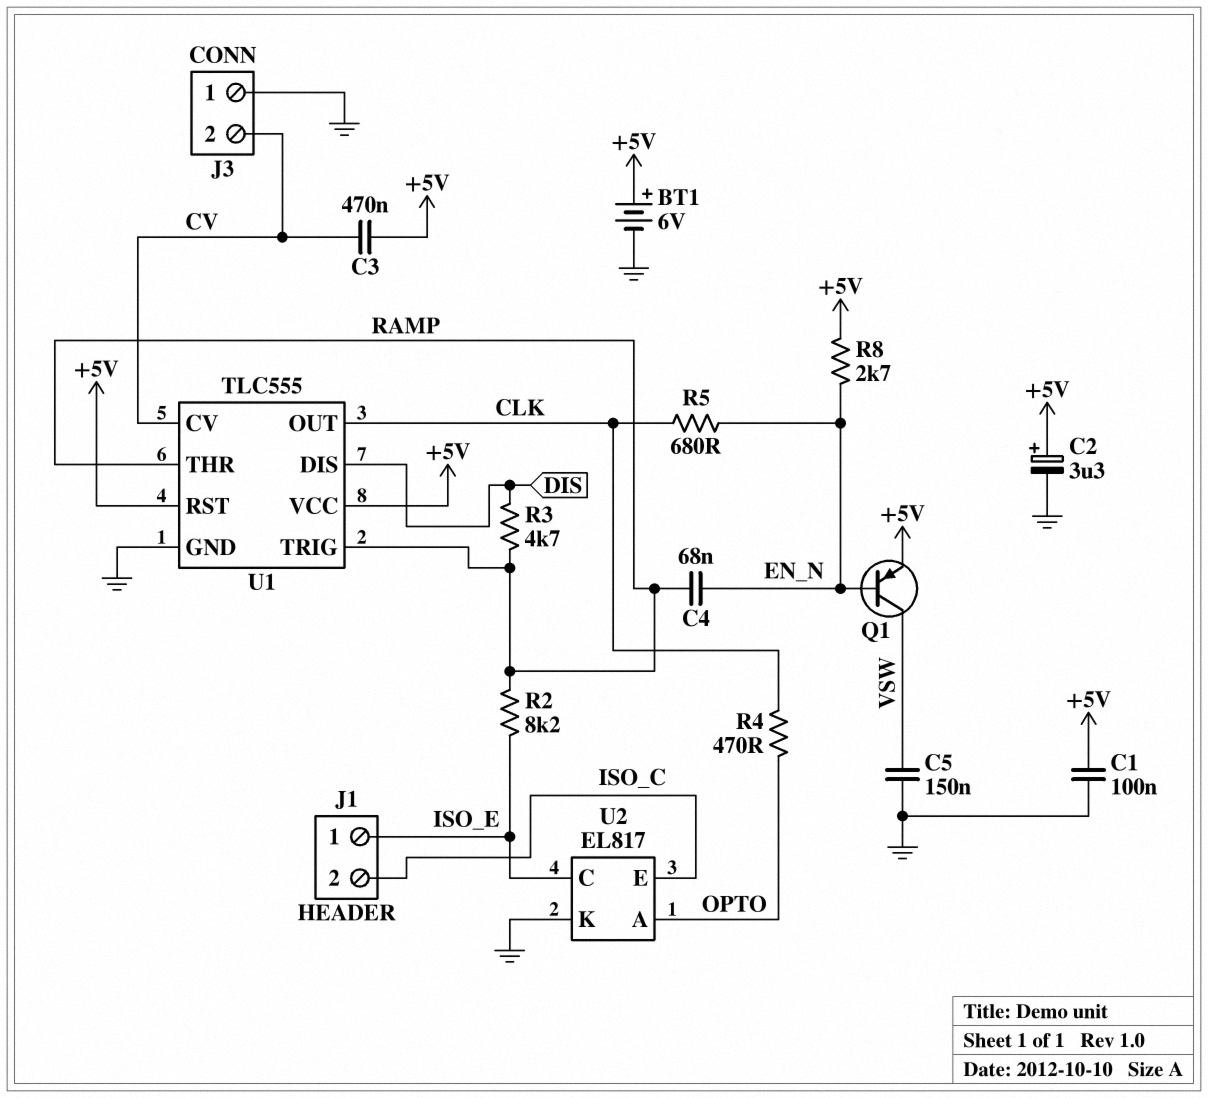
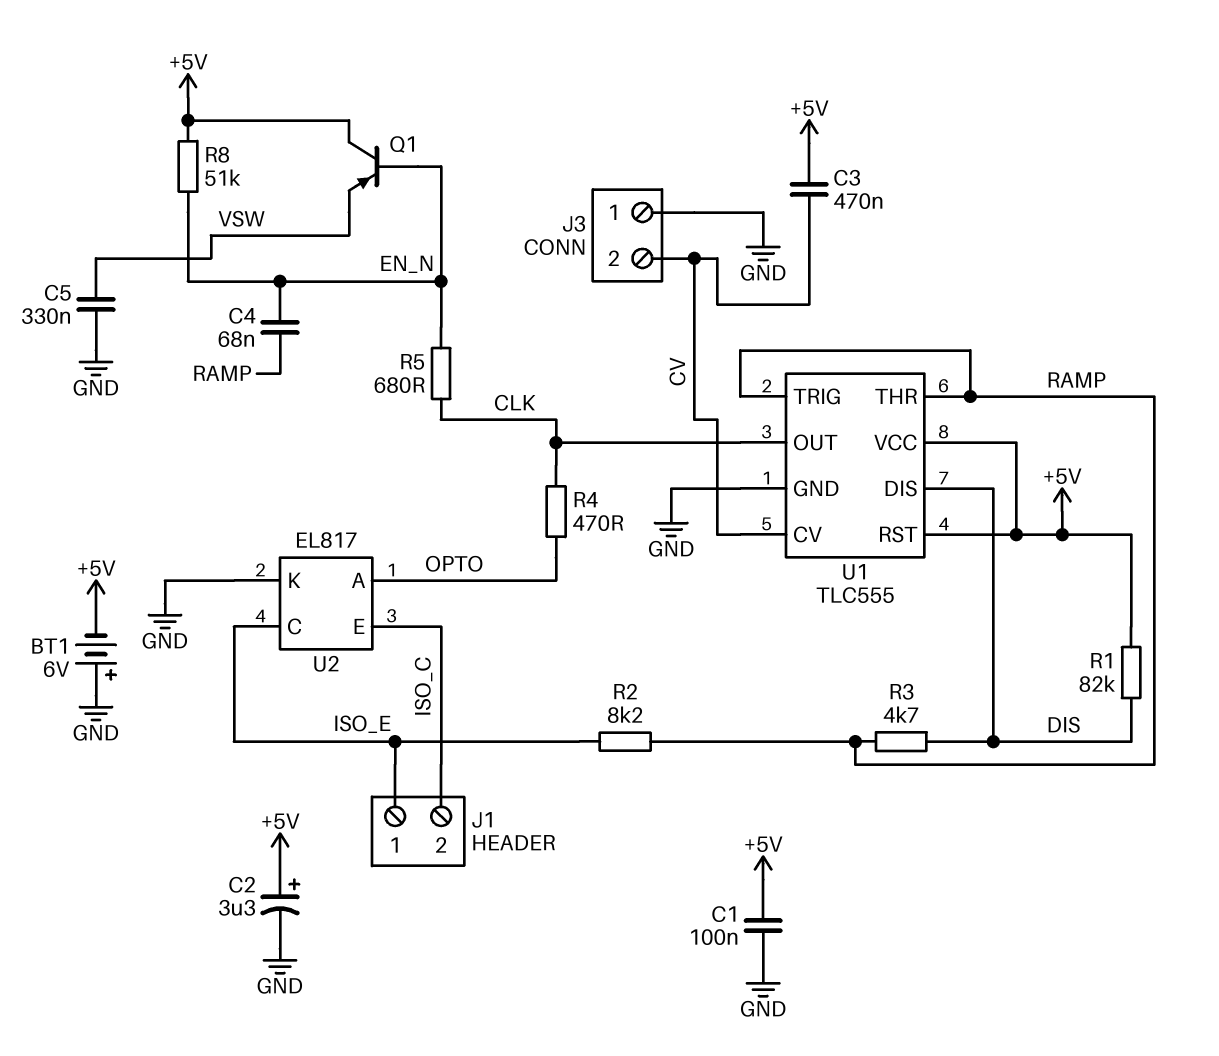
BT1: 6V (plus +5V, minus GND) -> 6V (plus GND, minus +5V)
C5: 150nF (GND, VSW) -> 330nF (GND, VSW)
Q1: PNP (B EN_N, C VSW, E +5V) -> PNP (B EN_N, C +5V, E VSW)
R1: none -> 82k (+5V, DIS)
R8: 2.7k (+5V, EN_N) -> 51k (+5V, EN_N)

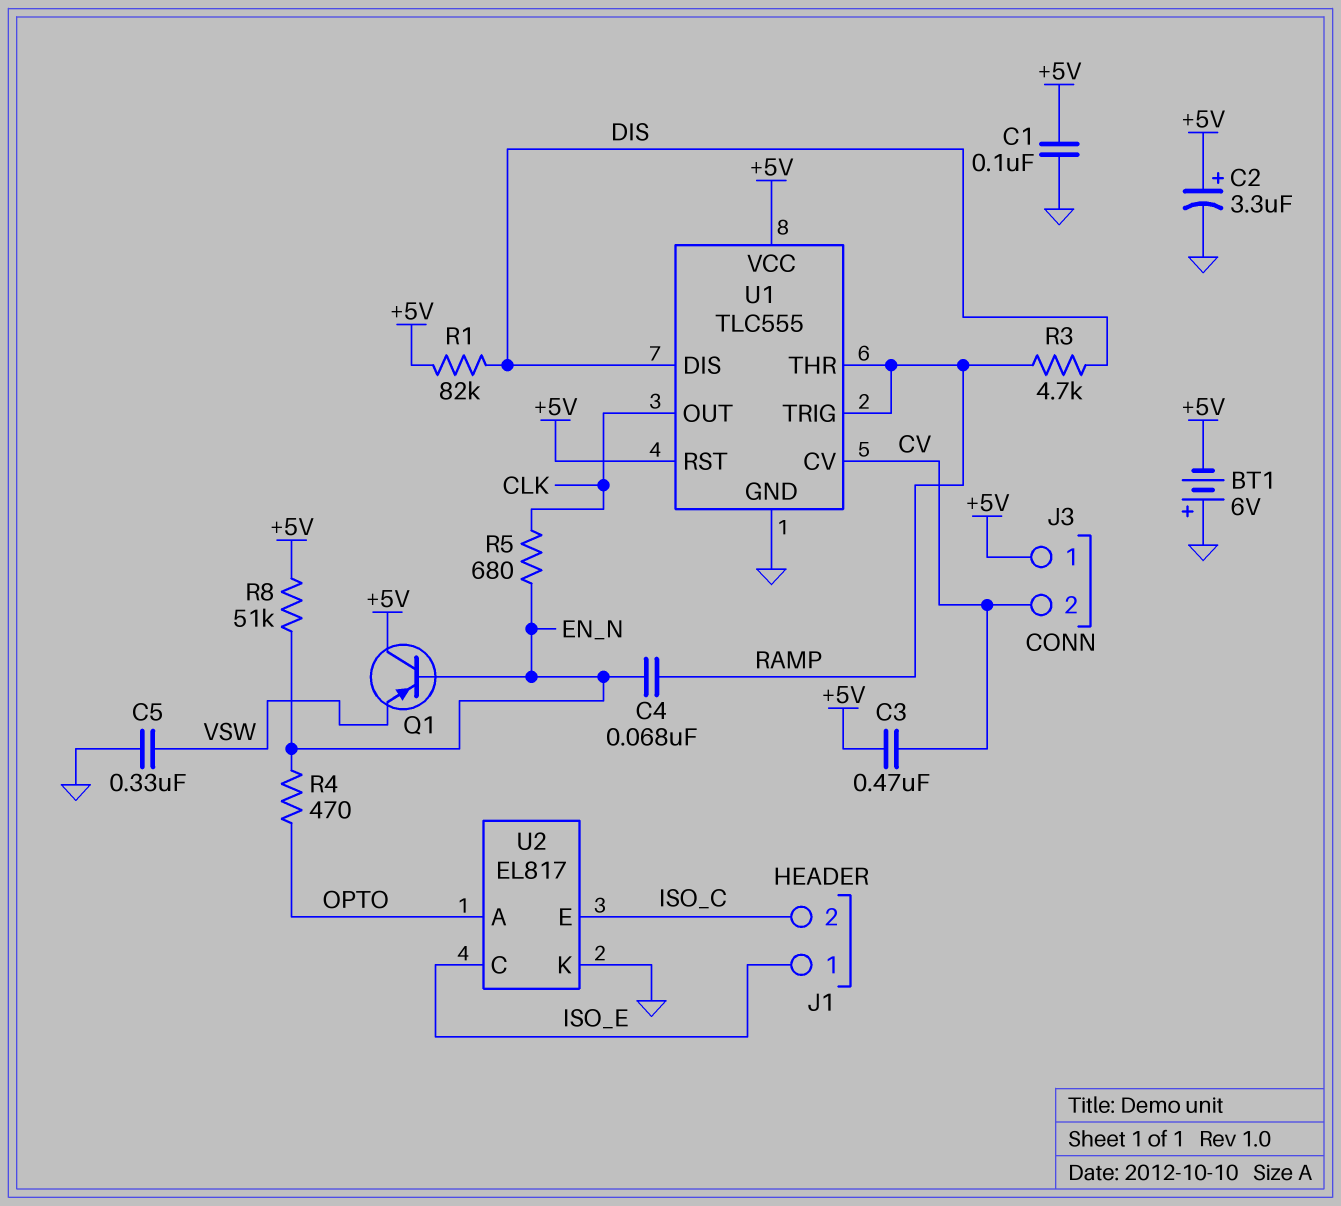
J3 pin 1: GND -> +5V
R2: 8.2k (ISO_E, RAMP) -> none
R4: 470 (CLK, OPTO) -> 470 (EN_N, OPTO)

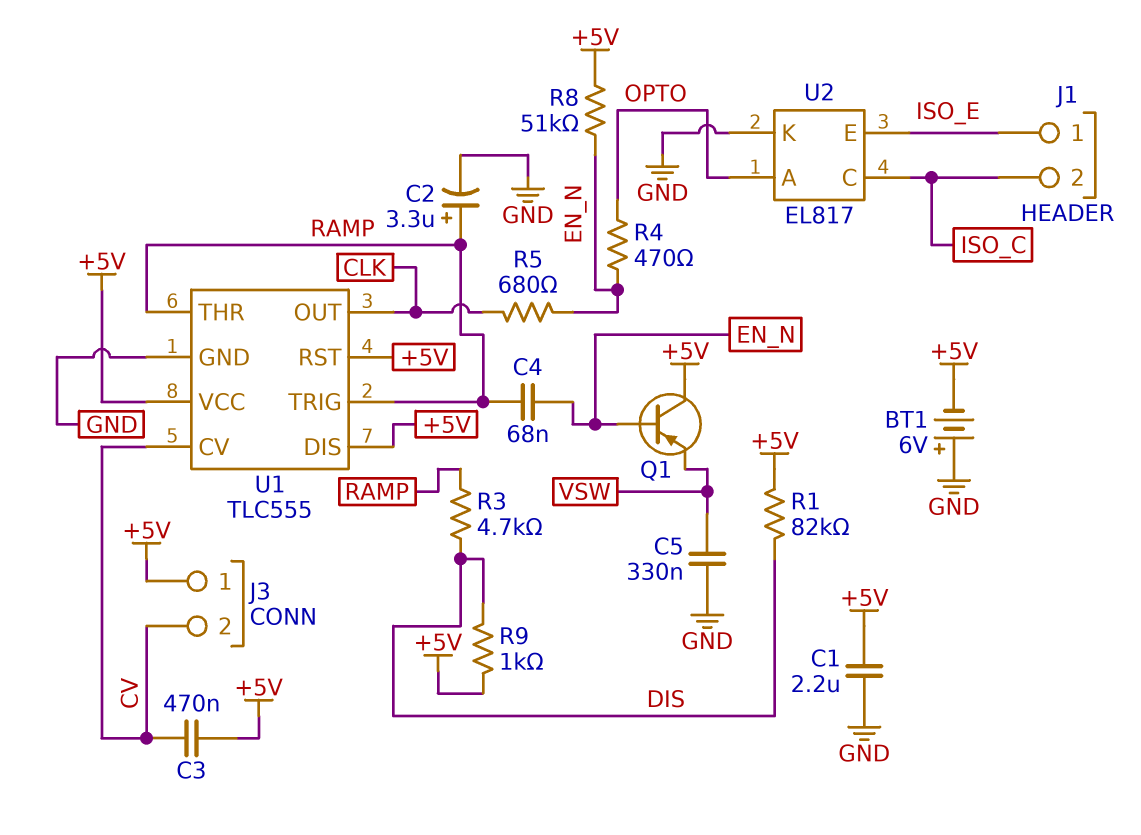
C1: 100nF (+5V, GND) -> 2.2uF (+5V, GND)
C2: 3.3uF (plus +5V, minus GND) -> 3.3uF (plus RAMP, minus GND)
R9: none -> 1k (+5V, DIS)
U1 pin DIS: DIS -> +5V
U2 pin C: ISO_E -> ISO_C
U2 pin E: ISO_C -> ISO_E

